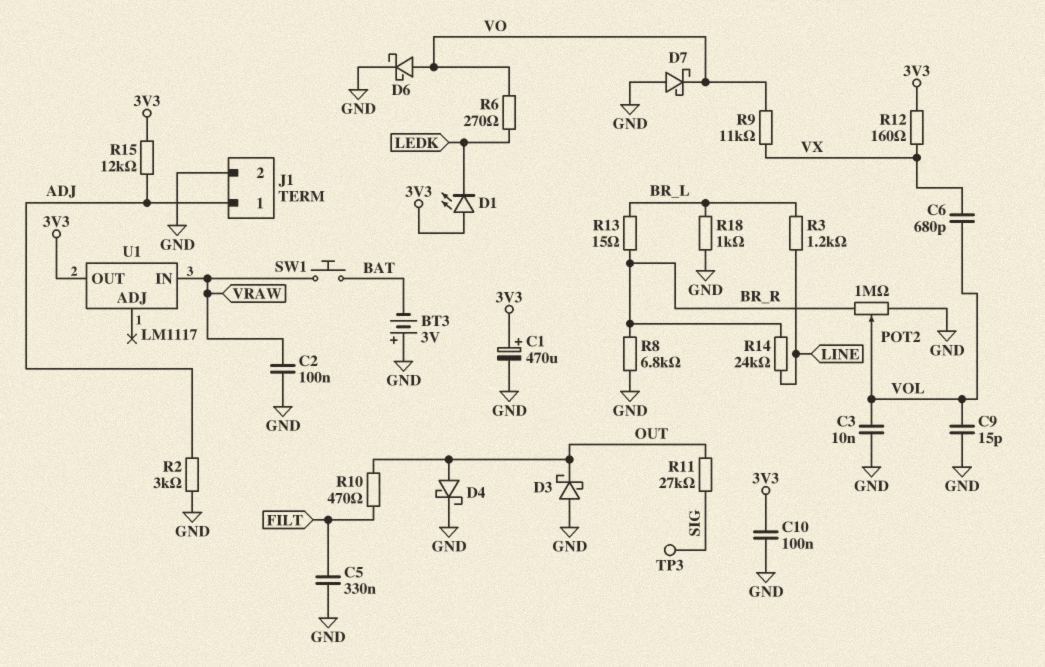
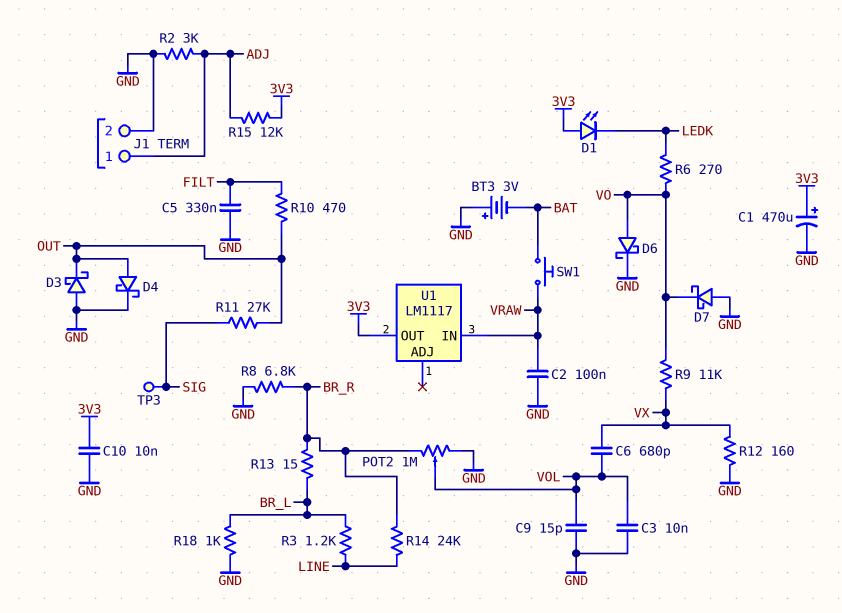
C10: 100nF (3V3, GND) -> 10nF (3V3, GND)
R12: 160 (3V3, VX) -> 160 (GND, VX)

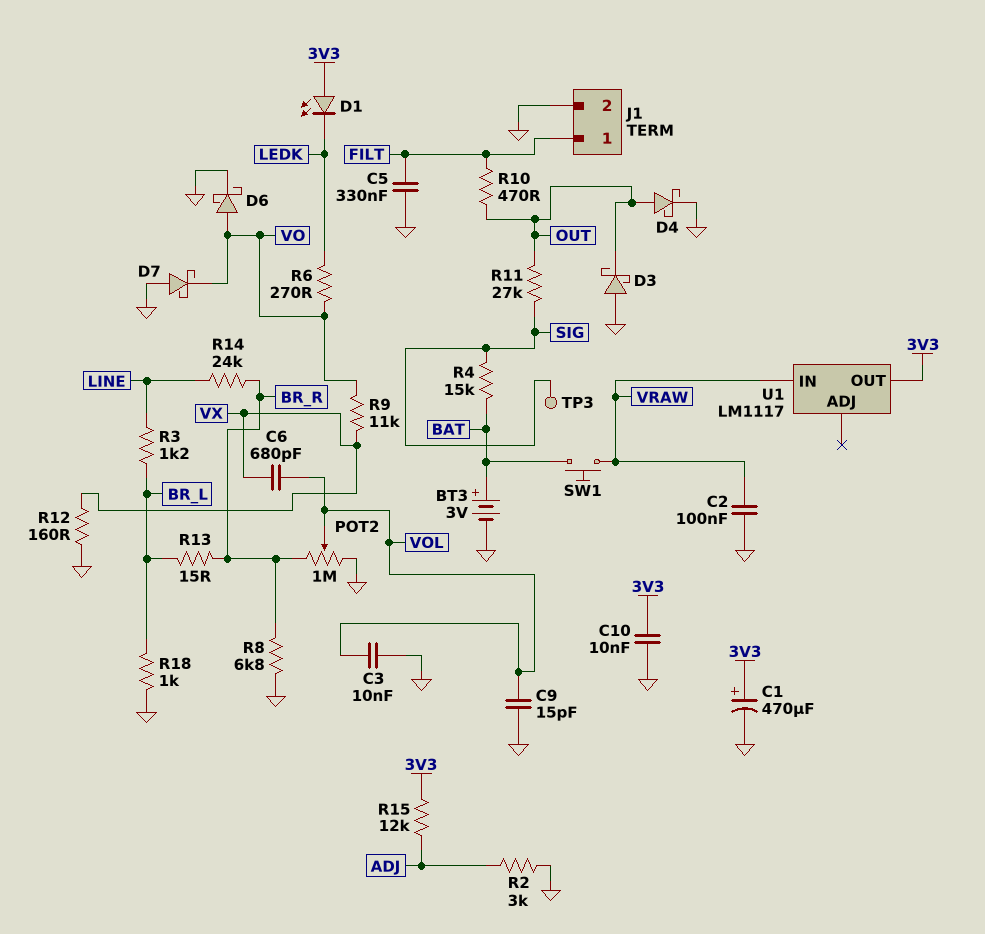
BT3: 3V (plus GND, minus BAT) -> 3V (plus BAT, minus GND)
J1 pin 1: ADJ -> FILT
R4: none -> 15k (BAT, SIG)

